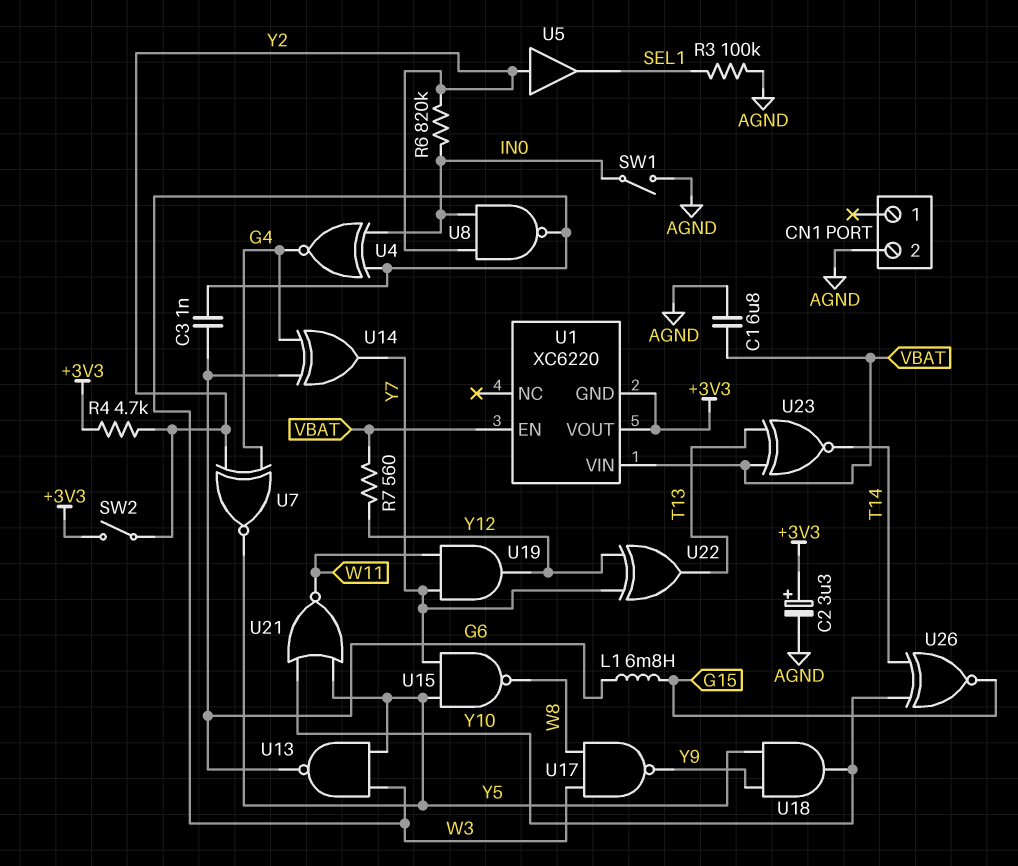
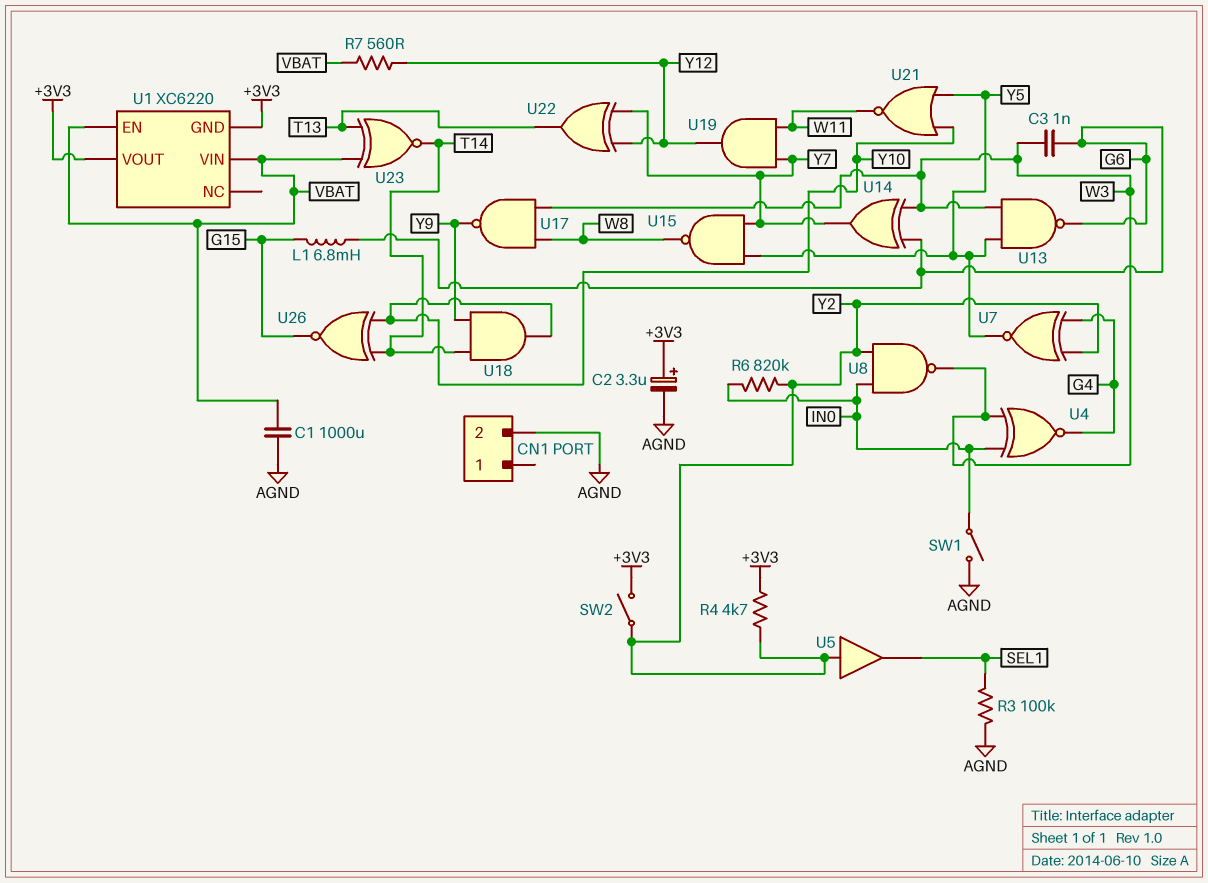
C1: 6.8uF (AGND, VBAT) -> 1000uF (AGND, VBAT)
U14: XOR (in G4, in G6, out Y7) -> XOR (in G6, in W3, out Y7)
U18: AND (in Y5, in Y9, out Y10) -> AND (in T14, in Y9, out Y10)

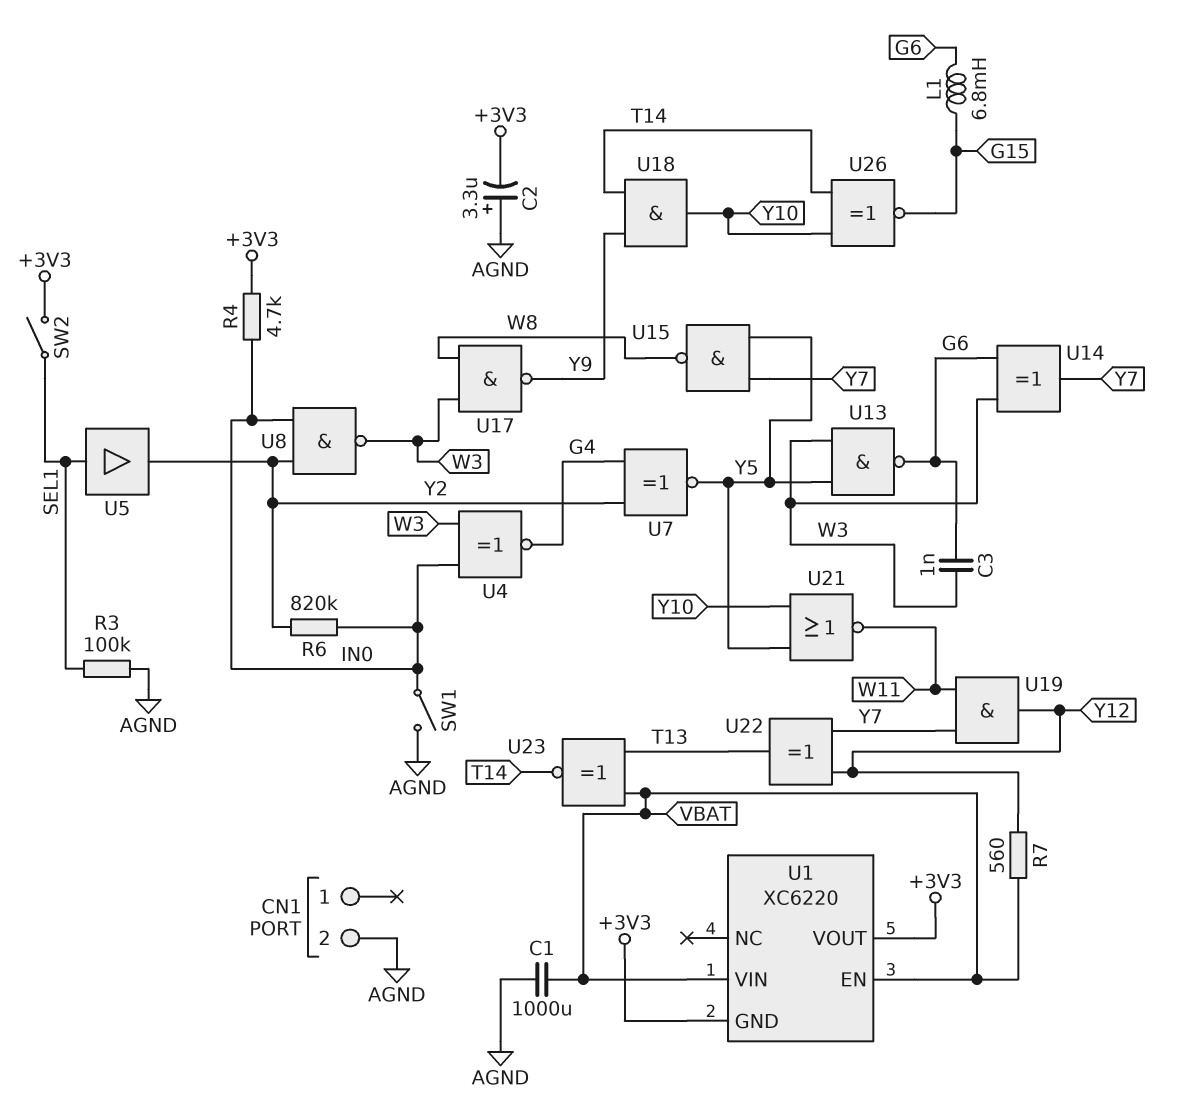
C2: 3.3uF (plus +3V3, minus AGND) -> 3.3uF (plus AGND, minus +3V3)
R4: 4.7k (+3V3, Y2) -> 4.7k (+3V3, IN0)
SW2: switch (+3V3, Y2) -> switch (+3V3, SEL1)
U5: buffer (in Y2, out SEL1) -> buffer (in SEL1, out Y2)

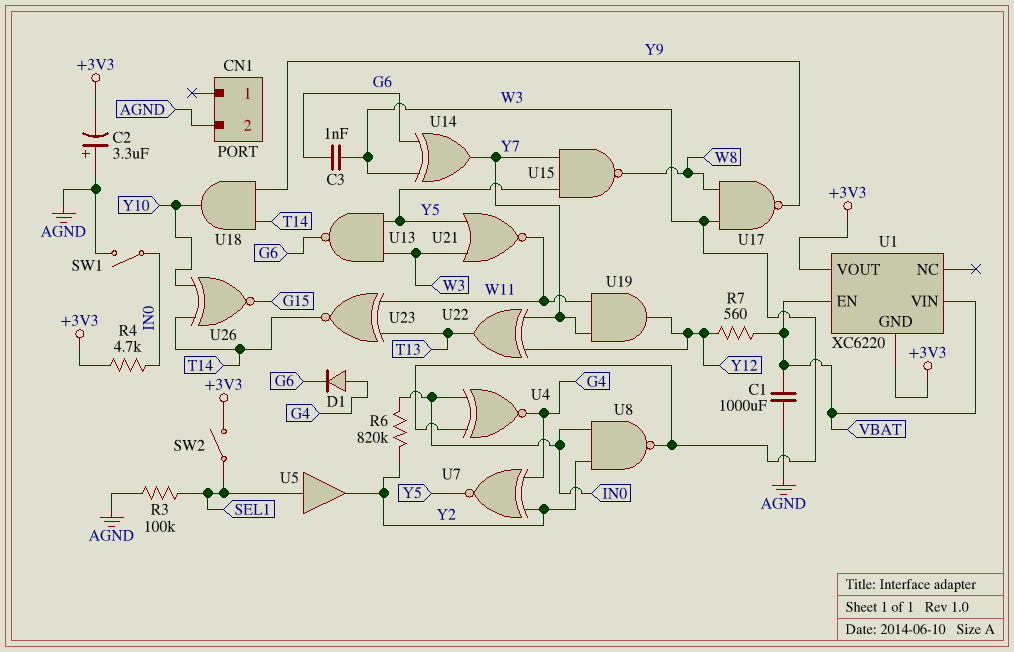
D1: none -> diode (A G4, K G6)
L1: 6.8mH (G6, G15) -> none
U21: NOR (in Y5, in Y10, out W11) -> NOR (in W3, in Y5, out W11)
U23: XNOR (in T13, in VBAT, out T14) -> XNOR (in T13, in W11, out T14)

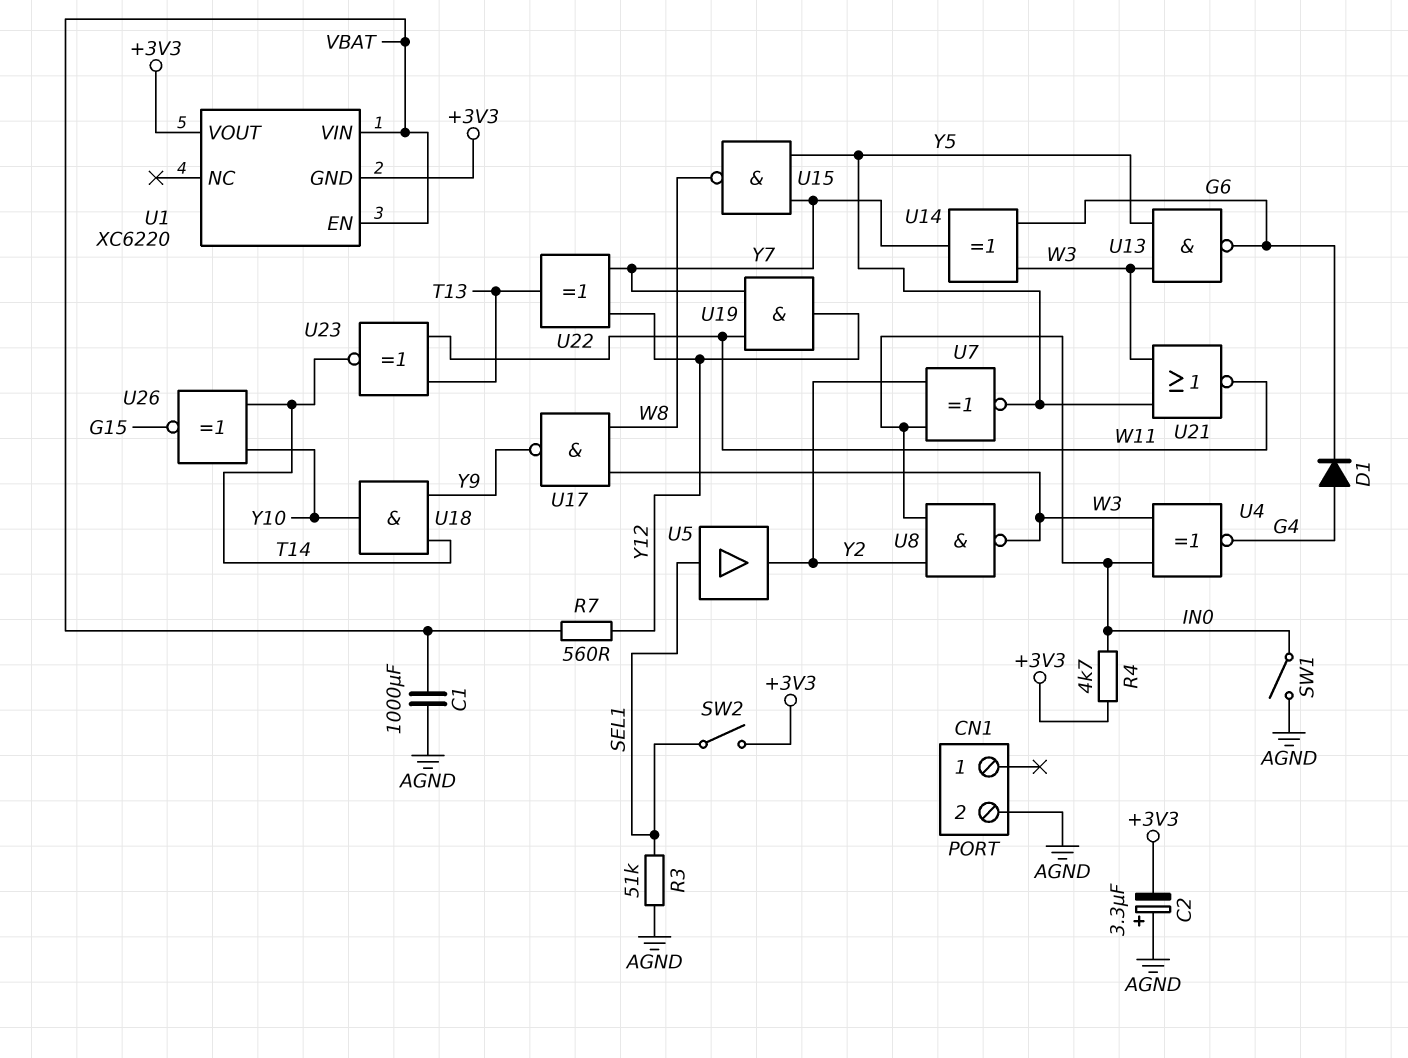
C3: 1nF (G6, W3) -> none
R3: 100k (AGND, SEL1) -> 51k (AGND, SEL1)
R6: 820k (IN0, Y2) -> none
U7: XNOR (in G4, in Y2, out Y5) -> XNOR (in IN0, in Y2, out Y5)

